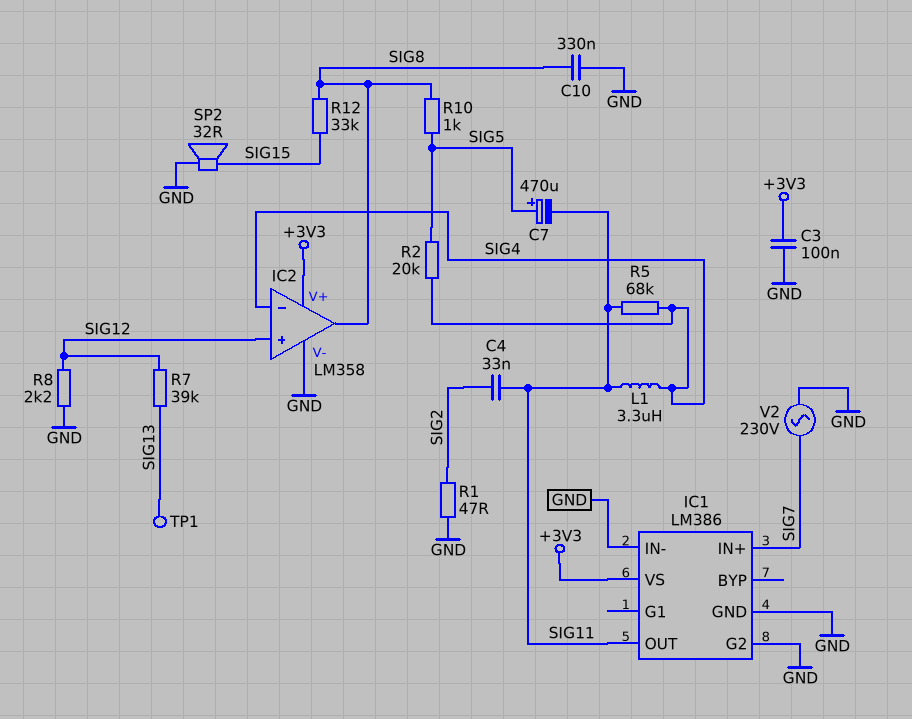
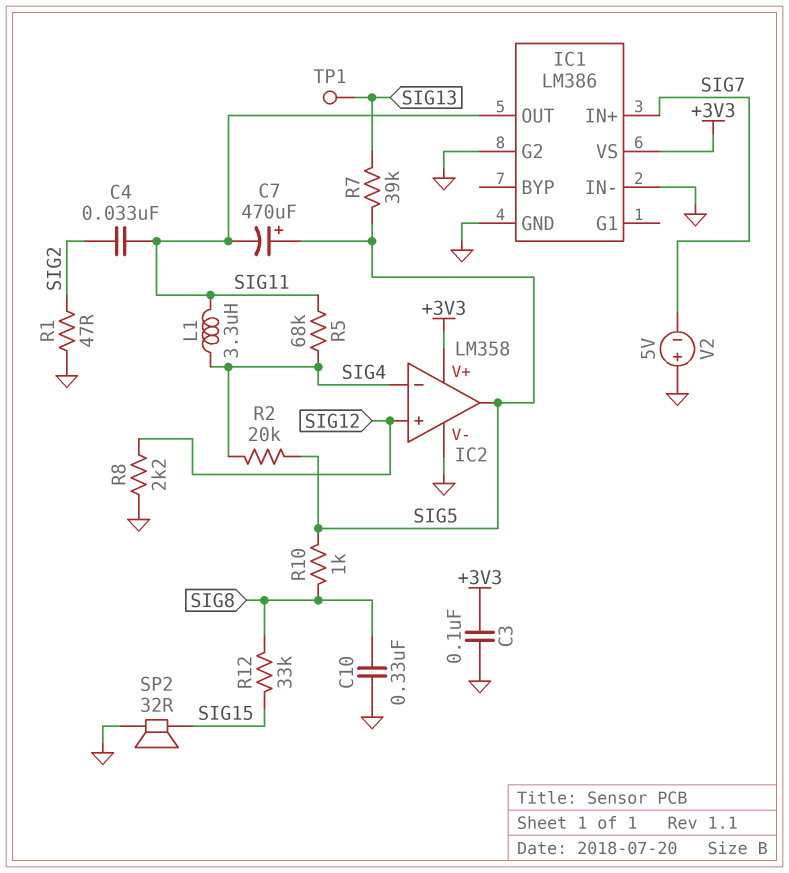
IC2 pin out: SIG8 -> SIG5
R7: 39k (SIG12, SIG13) -> 39k (SIG5, SIG13)
V2: AC 230V (GND, SIG7) -> 5V (plus GND, minus SIG7)

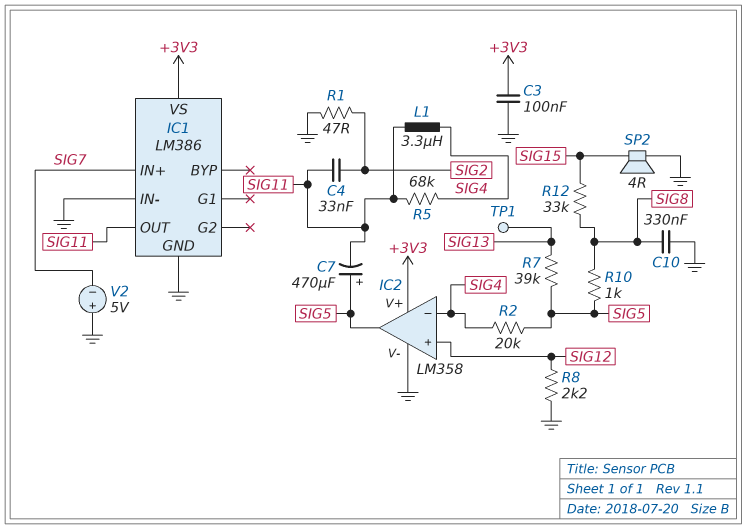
IC1 pin G2: GND -> none
SP2: speaker 32R (GND, SIG15) -> speaker 4R (GND, SIG15)

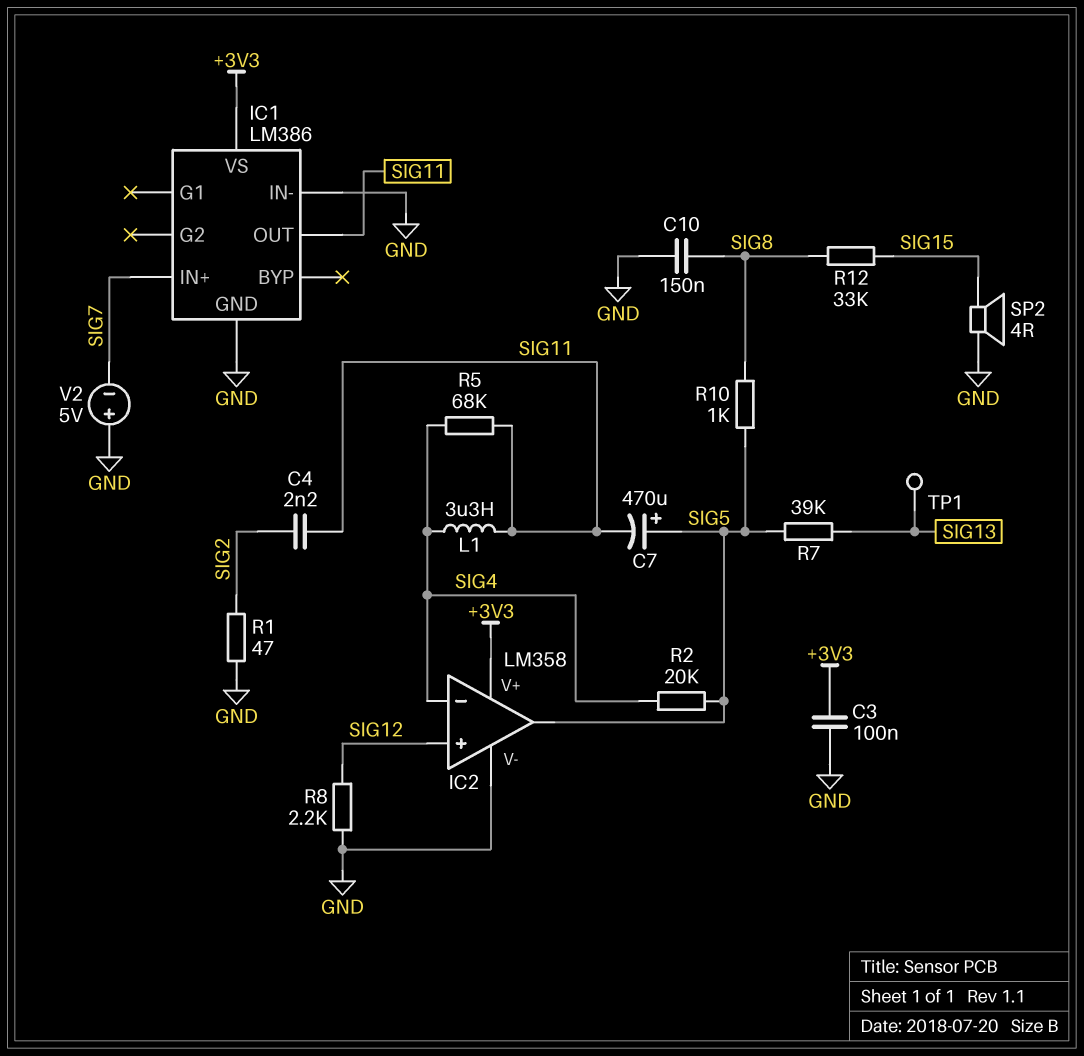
C4: 33nF (SIG2, SIG11) -> 2.2nF (SIG2, SIG11)
C10: 330nF (GND, SIG8) -> 150nF (GND, SIG8)

